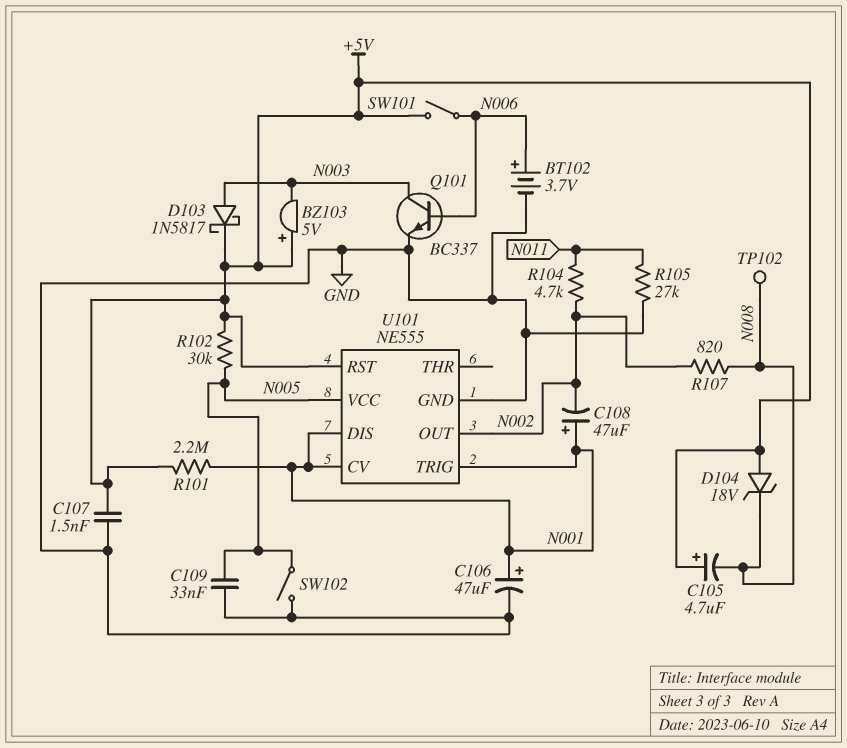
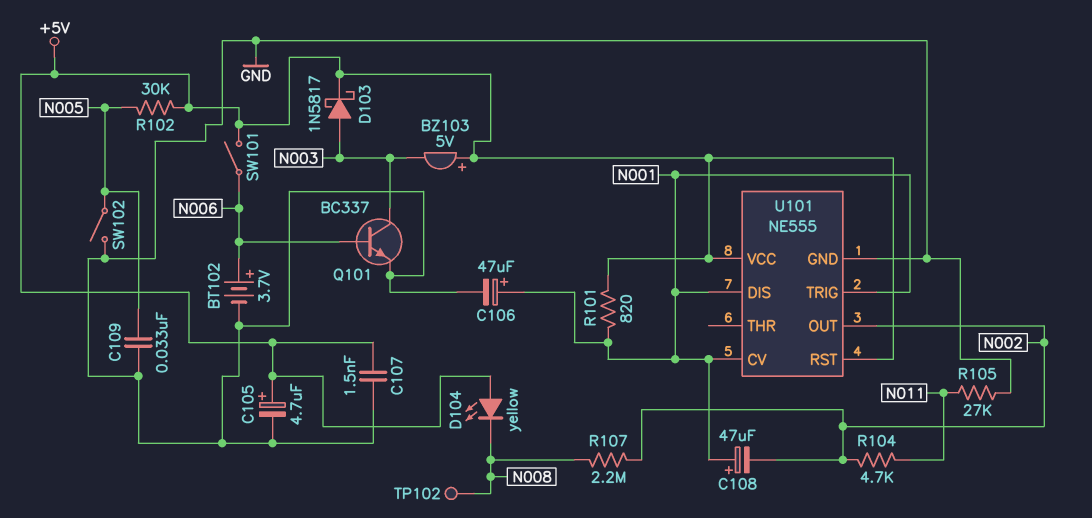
C105: 4.7uF (plus +5V, minus N008) -> 4.7uF (plus +5V, minus GND)
D104: zener 18V (A +5V, K N008) -> LED yellow (A +5V, K N008)
R101: 2.2M (+5V, N001) -> 820 (+5V, N001)
R107: 820 (N002, N008) -> 2.2M (N002, N008)
U101 pin VCC: N005 -> +5V

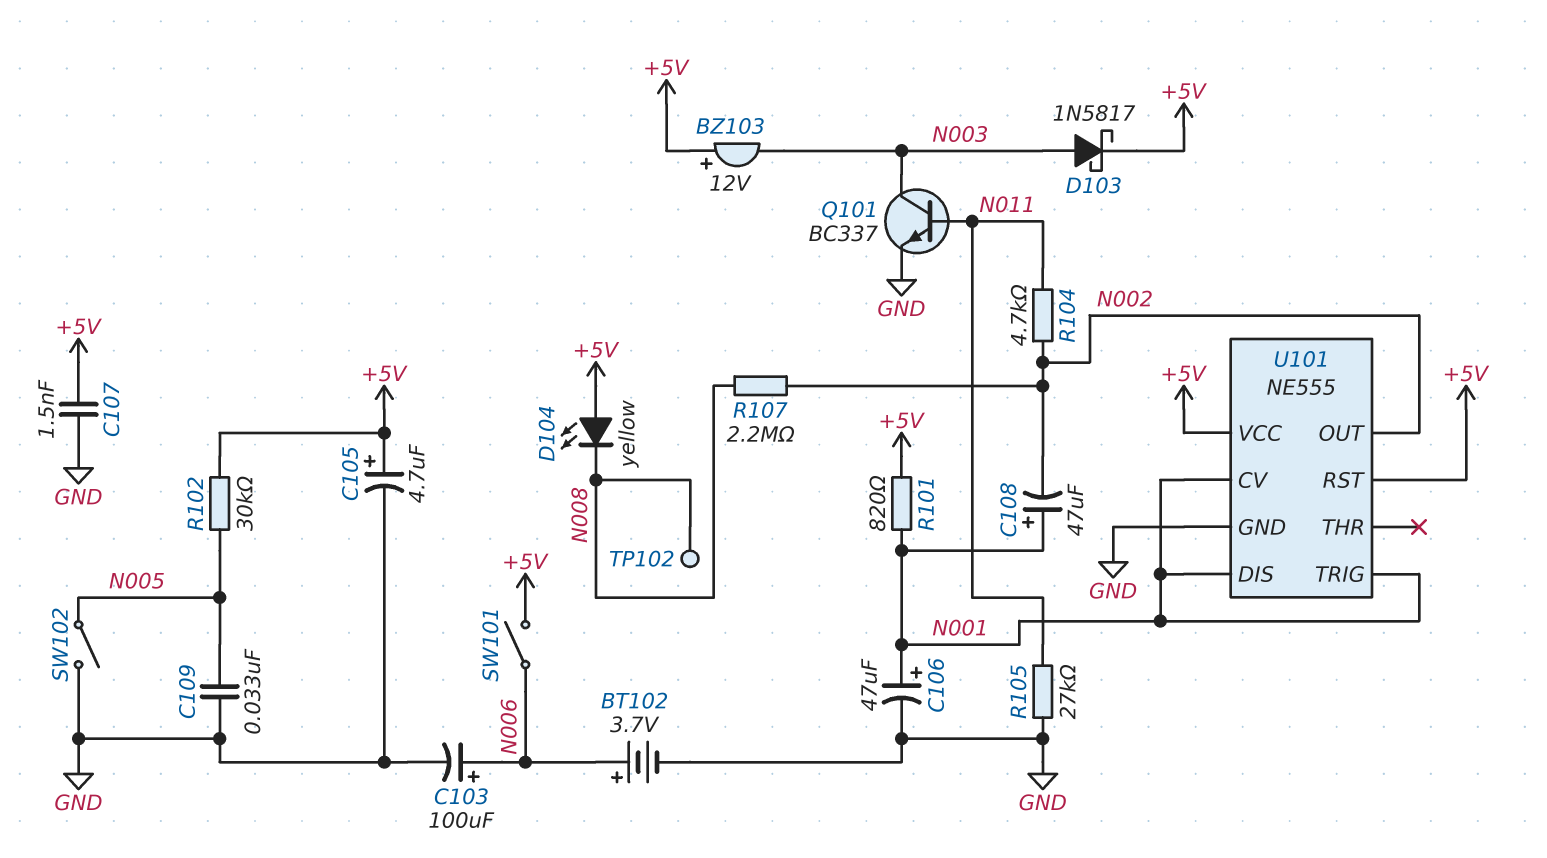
BZ103: buzzer 5V (plus +5V, minus N003) -> buzzer 12V (plus +5V, minus N003)
C103: none -> 100uF (plus N006, minus GND)
Q101: NPN BC337 (B N006, C N003, E GND) -> NPN BC337 (B N011, C N003, E GND)

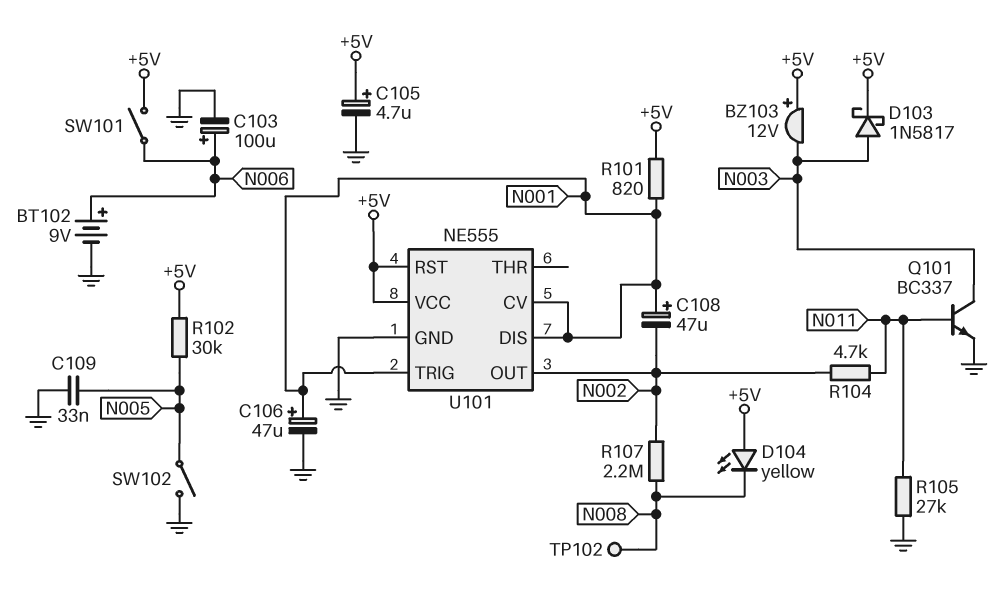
BT102: 3.7V (plus N006, minus GND) -> 9V (plus N006, minus GND)
C107: 1.5nF (+5V, GND) -> none

